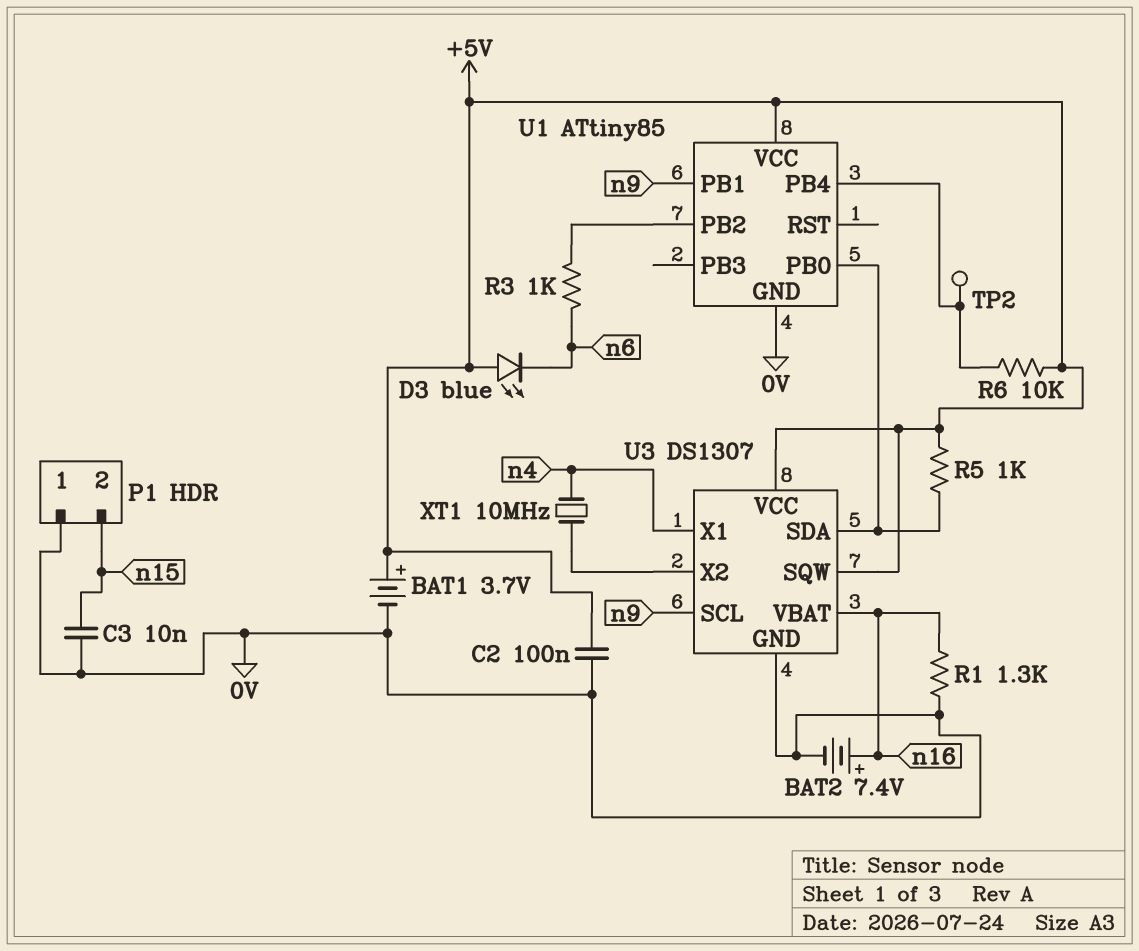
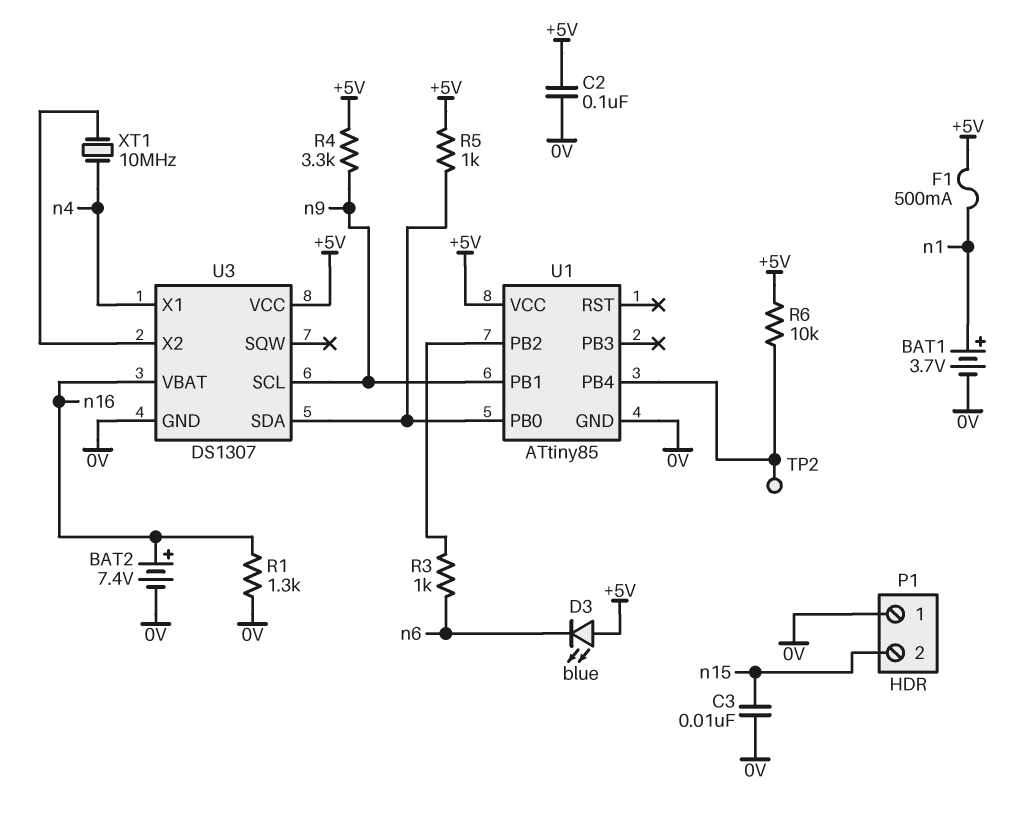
BAT1: 3.7V (plus +5V, minus 0V) -> 3.7V (plus n1, minus 0V)
F1: none -> 500mA (+5V, n1)
R4: none -> 3.3k (+5V, n9)
U3 pin SQW: +5V -> none

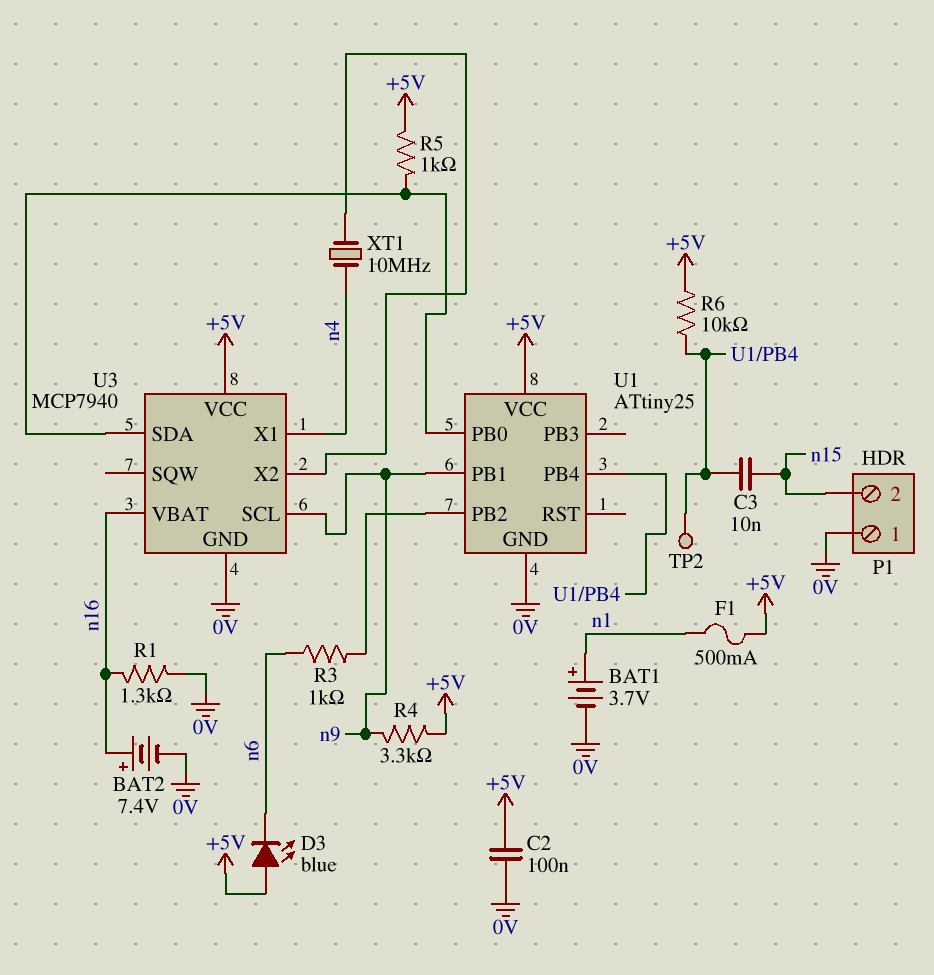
C3: 10nF (0V, n15) -> 10nF (U1/PB4, n15)
U1: ATtiny85 -> ATtiny25
U3: DS1307 -> MCP7940

